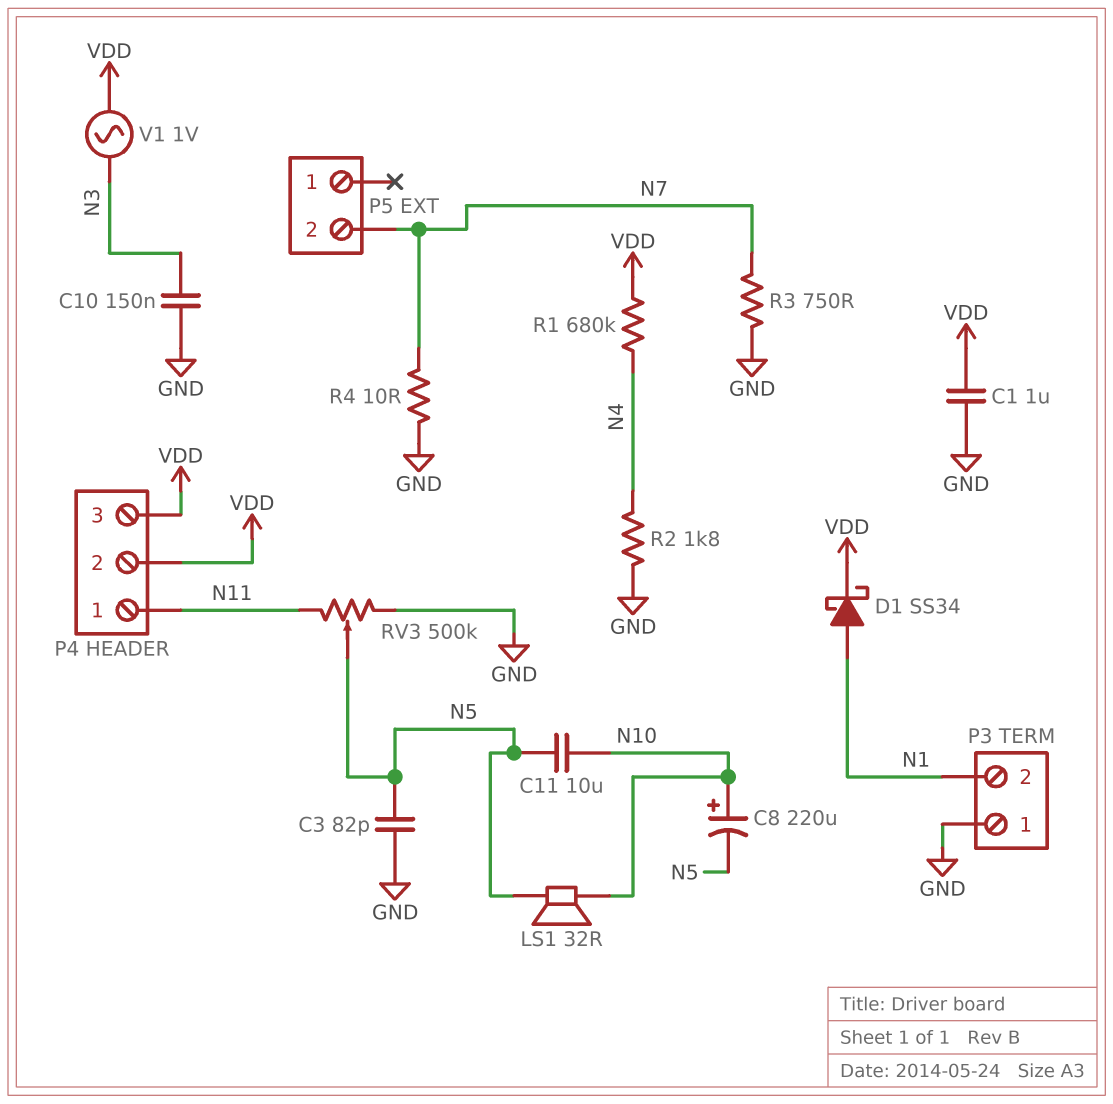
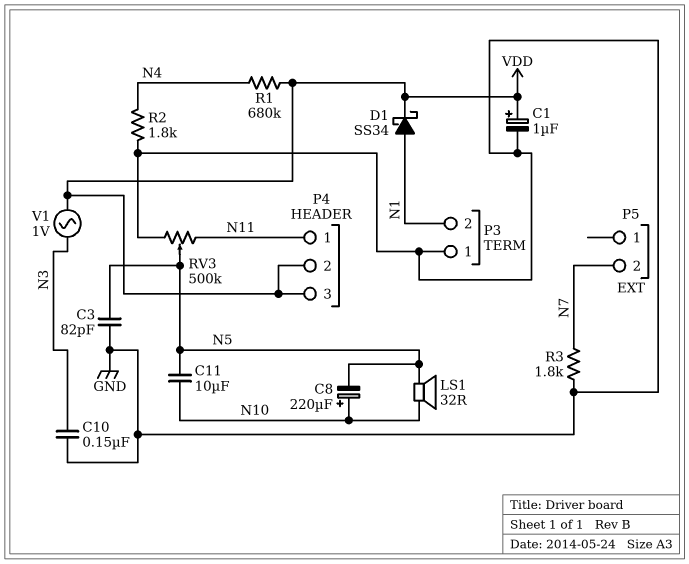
C1: 1uF (GND, VDD) -> 1uF (plus VDD, minus GND)
R3: 750 (GND, N7) -> 1.8k (GND, N7)
R4: 10 (GND, N7) -> none

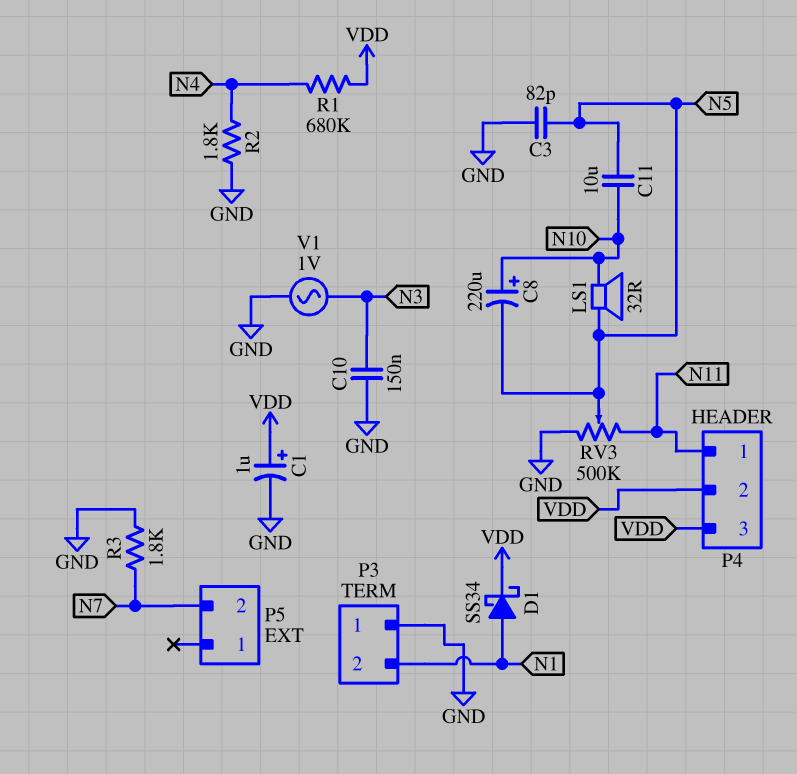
V1: AC 1V (N3, VDD) -> AC 1V (GND, N3)

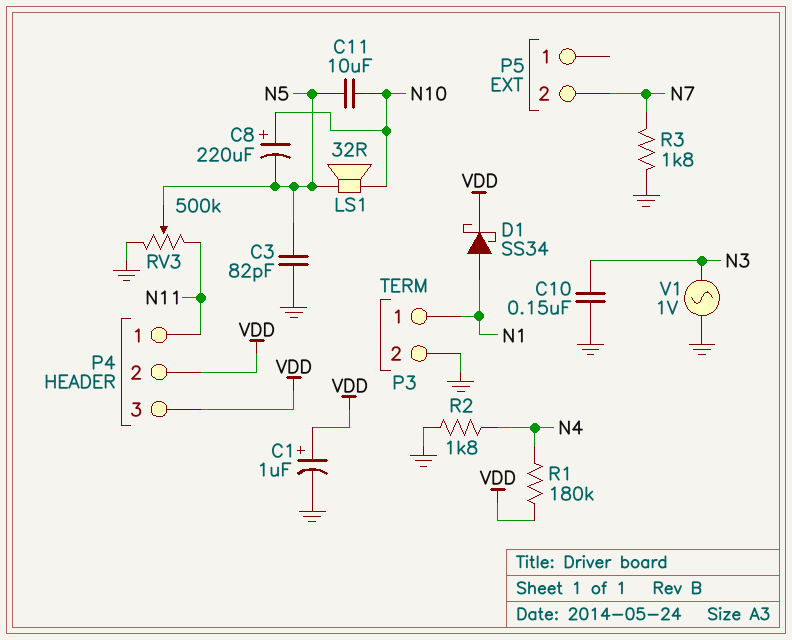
P3 pin 1: GND -> N1
P3 pin 2: N1 -> GND
R1: 680k (N4, VDD) -> 180k (N4, VDD)

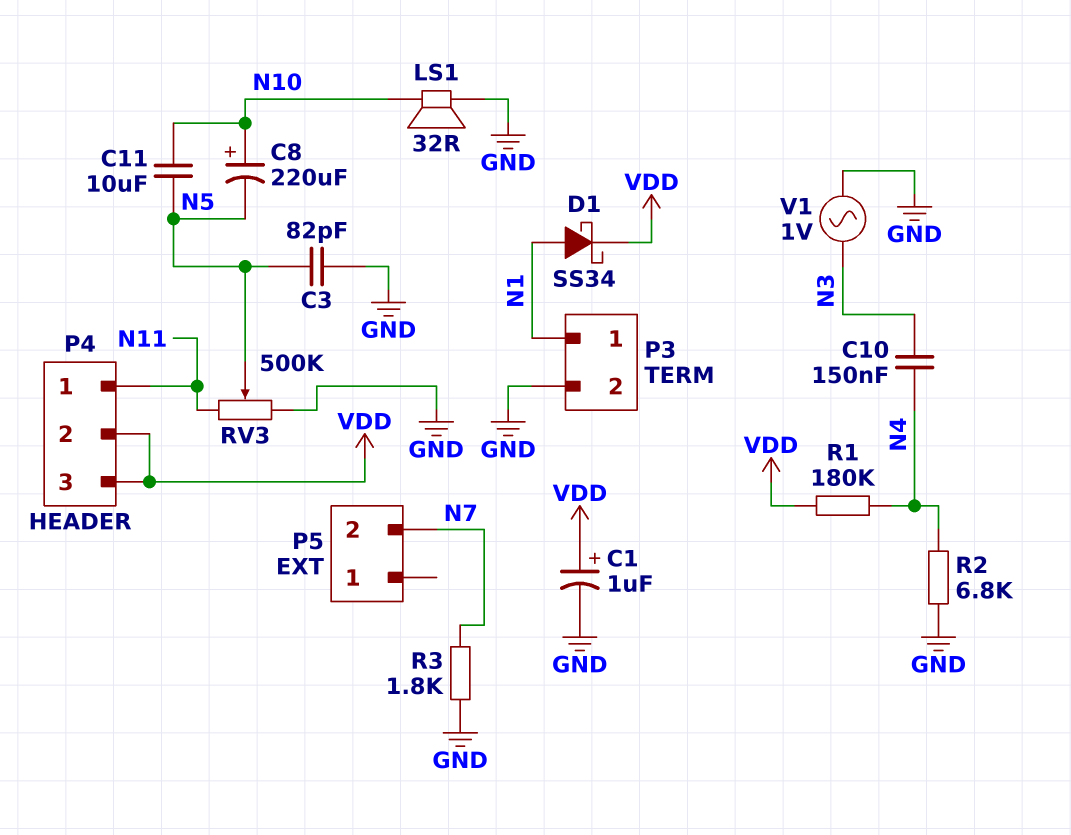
C10: 150nF (GND, N3) -> 150nF (N3, N4)
LS1: speaker 32R (N5, N10) -> speaker 32R (GND, N10)
R2: 1.8k (GND, N4) -> 6.8k (GND, N4)

